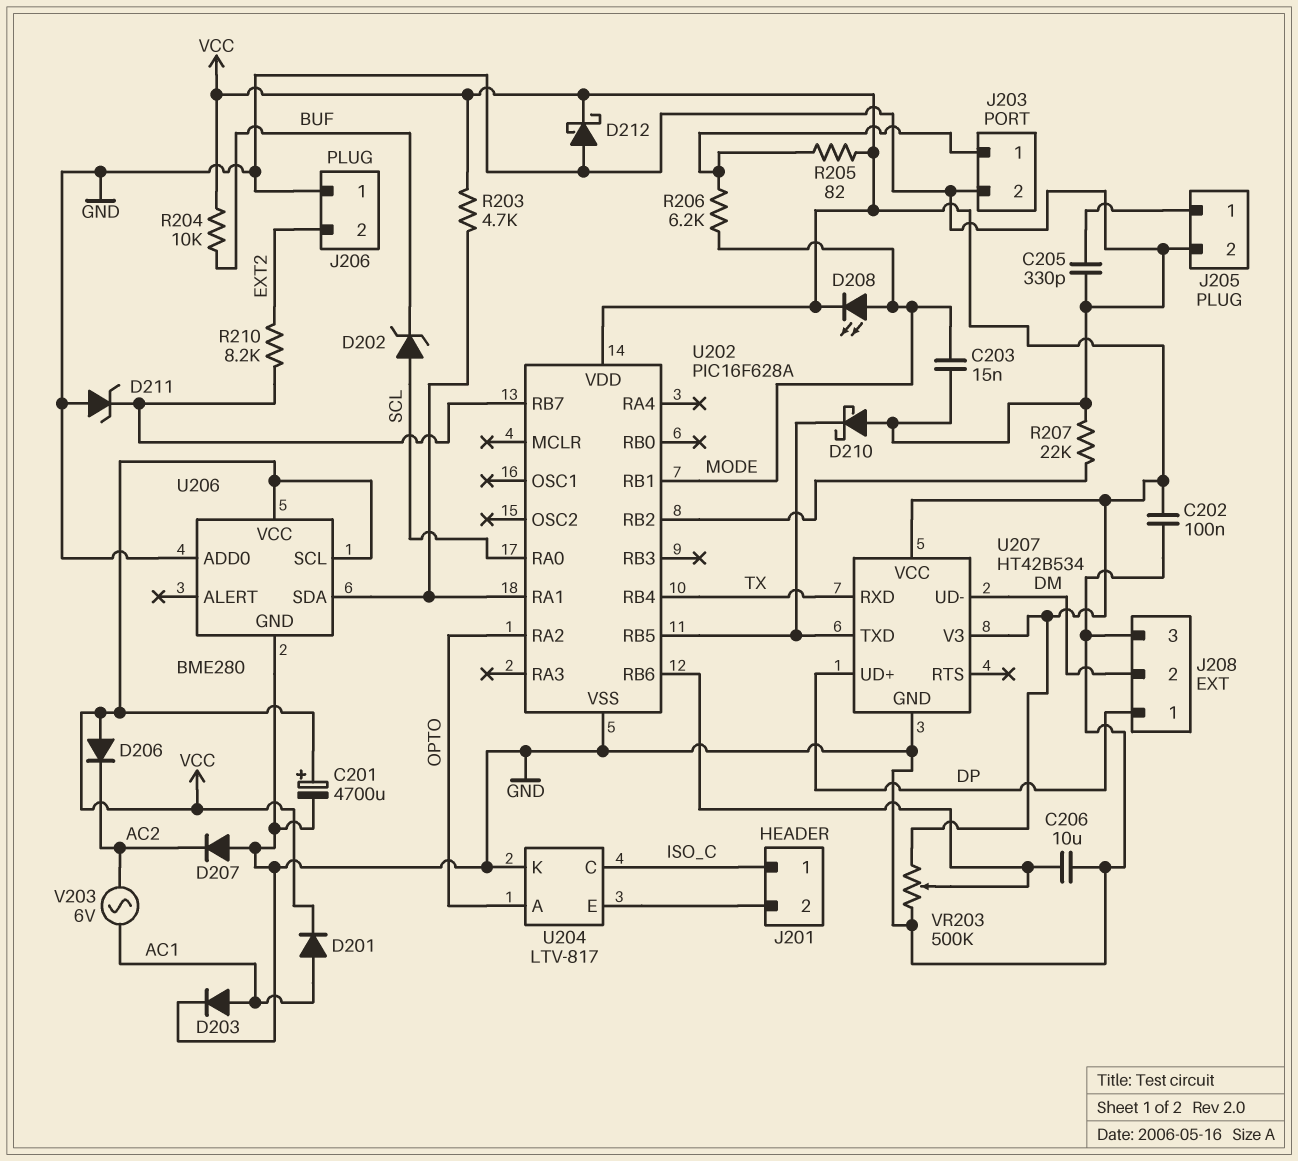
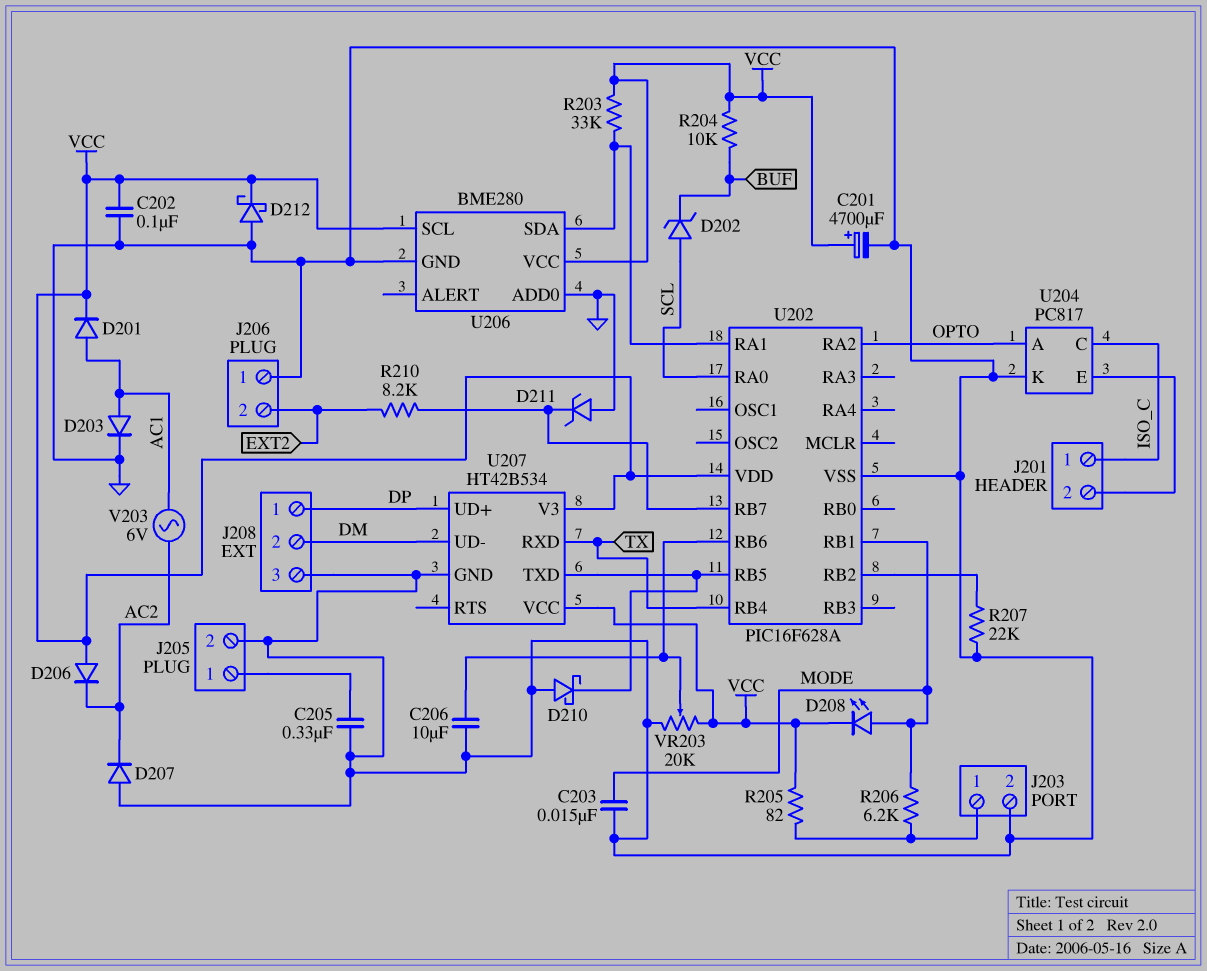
C205: 330pF (GND, J205/1) -> 330nF (GND, J205/1)
R203: 4.7k (U202/RA1, VCC) -> 33k (U202/RA1, VCC)
U204: LTV-817 -> PC817
VR203: 500k (GND, VCC, wiper U202/RB6) -> 20k (GND, VCC, wiper U202/RB6)

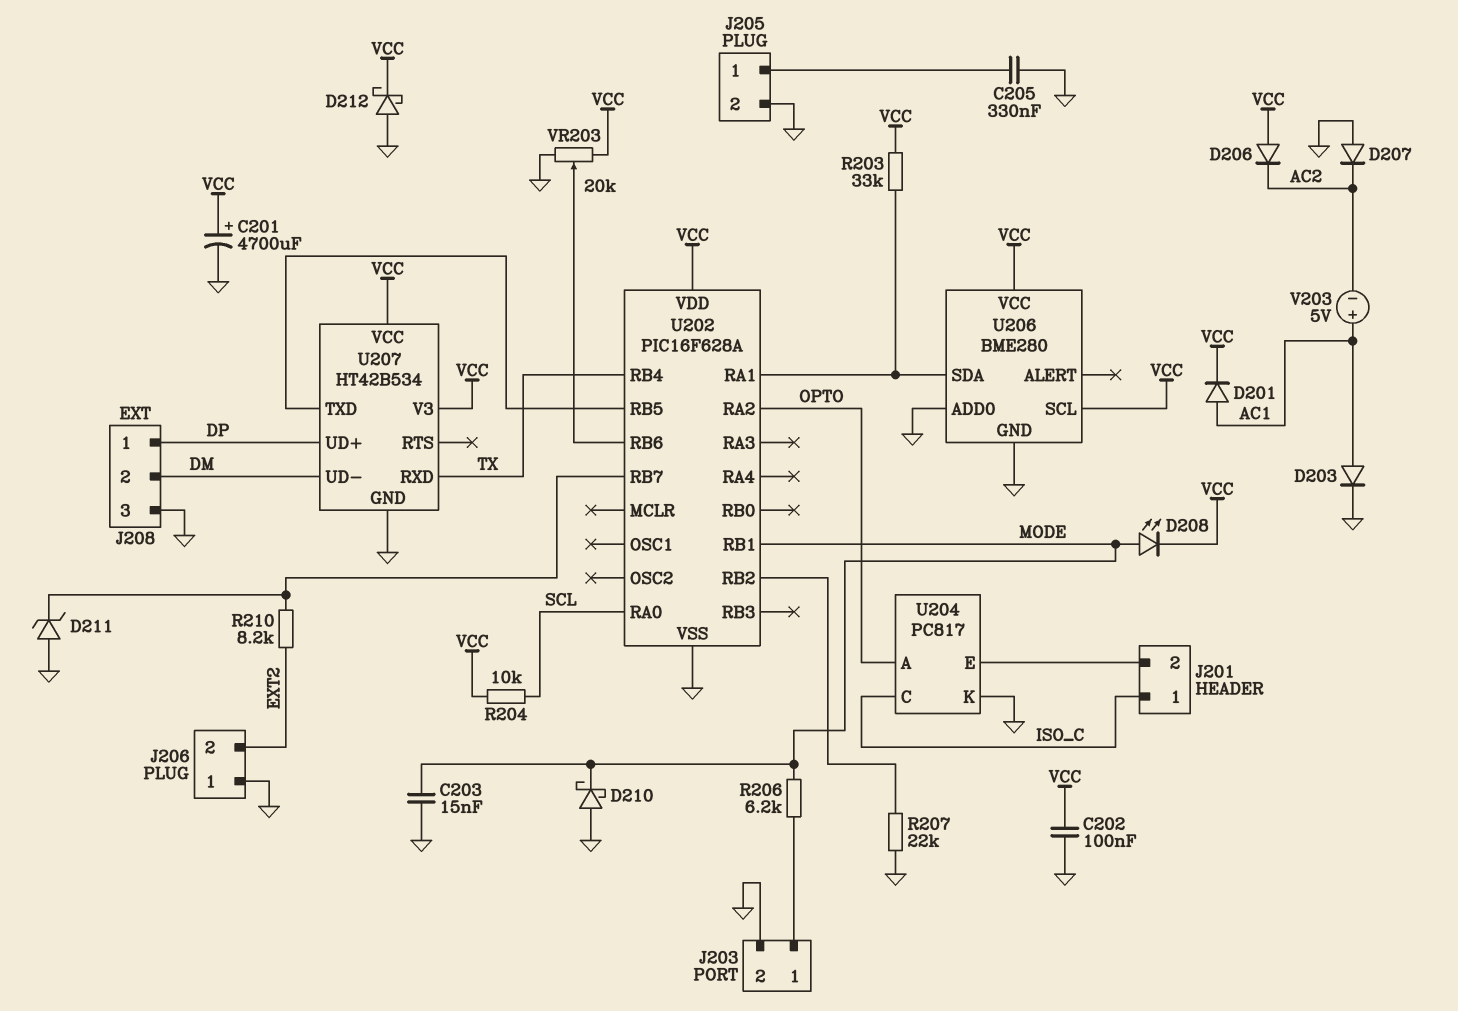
C206: 10uF (GND, U202/RB6) -> none
D202: zener (A SCL, K BUF) -> none
D210: schottky (A GND, K U202/RB5) -> schottky (A GND, K MODE)
R204: 10k (BUF, VCC) -> 10k (SCL, VCC)
R205: 82 (J203/1, VCC) -> none
V203: AC 6V (AC1, AC2) -> 5V (plus AC1, minus AC2)

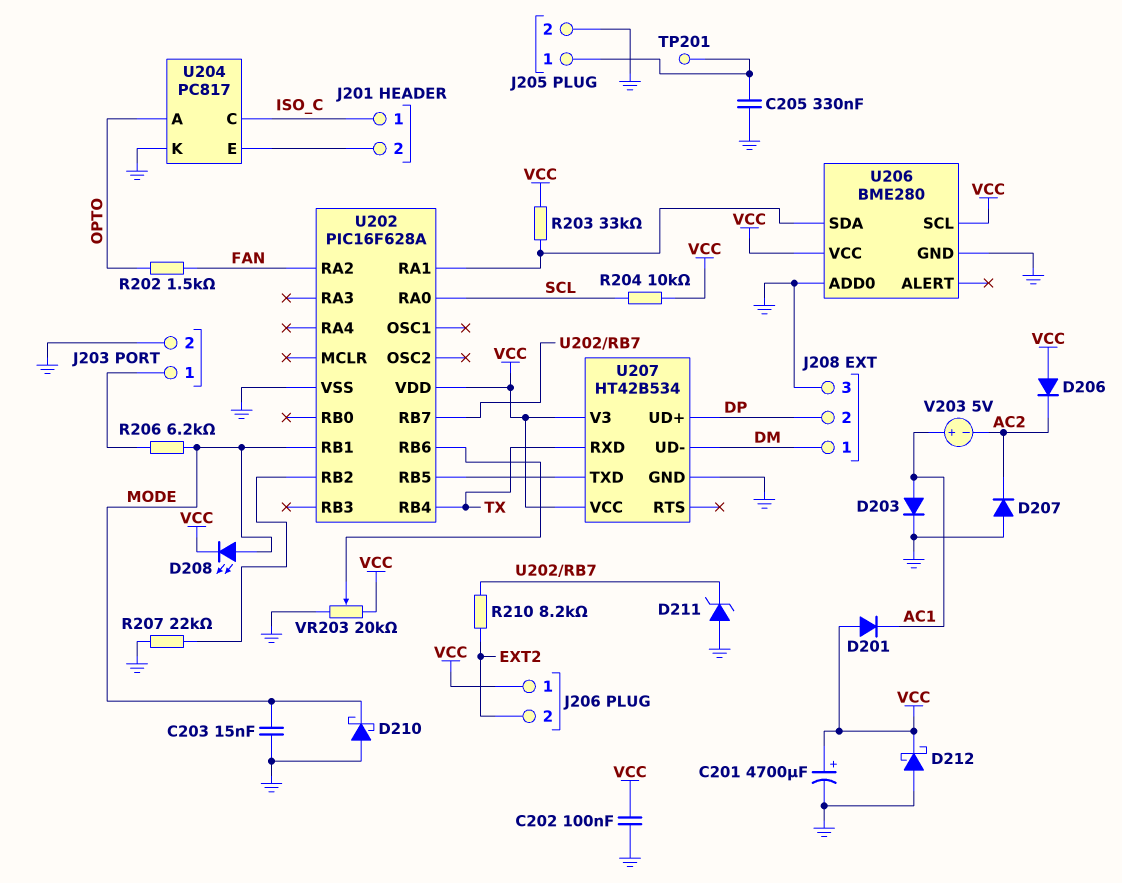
D201: diode (A AC1, K VCC) -> diode (A VCC, K AC1)
J206 pin 1: GND -> VCC
J208 pin 1: DP -> DM
J208 pin 2: DM -> DP
R202: none -> 1.5k (FAN, OPTO)
TP201: none -> test point (J205/1)
U202 pin RA2: OPTO -> FAN

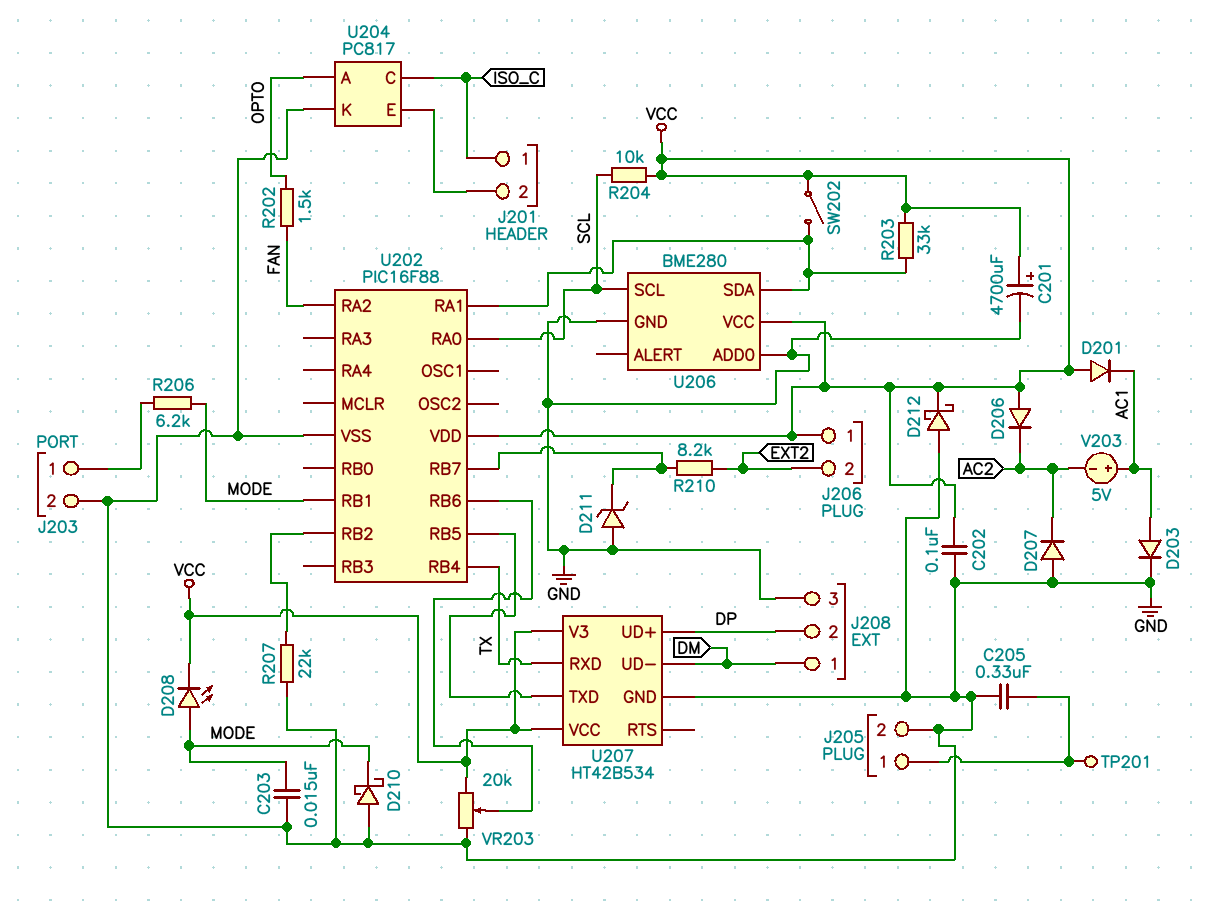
SW202: none -> switch (U202/RA1, VCC)
U202: PIC16F628A -> PIC16F88
U206 pin SCL: VCC -> SCL

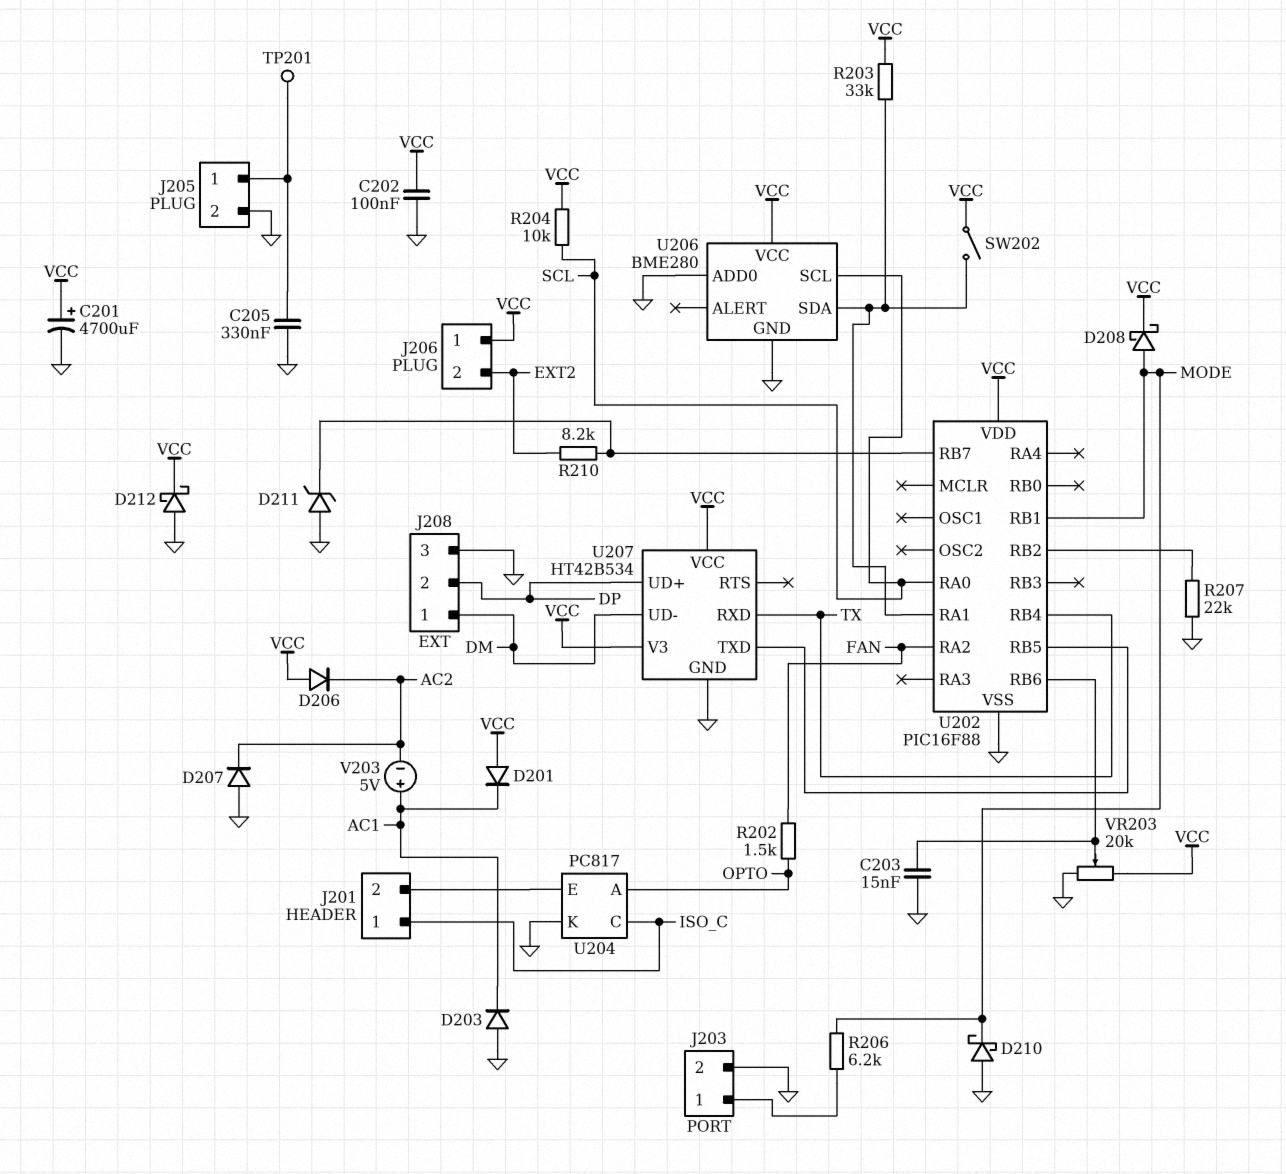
C203: 15nF (GND, MODE) -> 15nF (GND, U202/RB6)
D203: diode (A AC1, K GND) -> diode (A GND, K AC1)
D208: LED (A MODE, K VCC) -> schottky (A MODE, K VCC)

